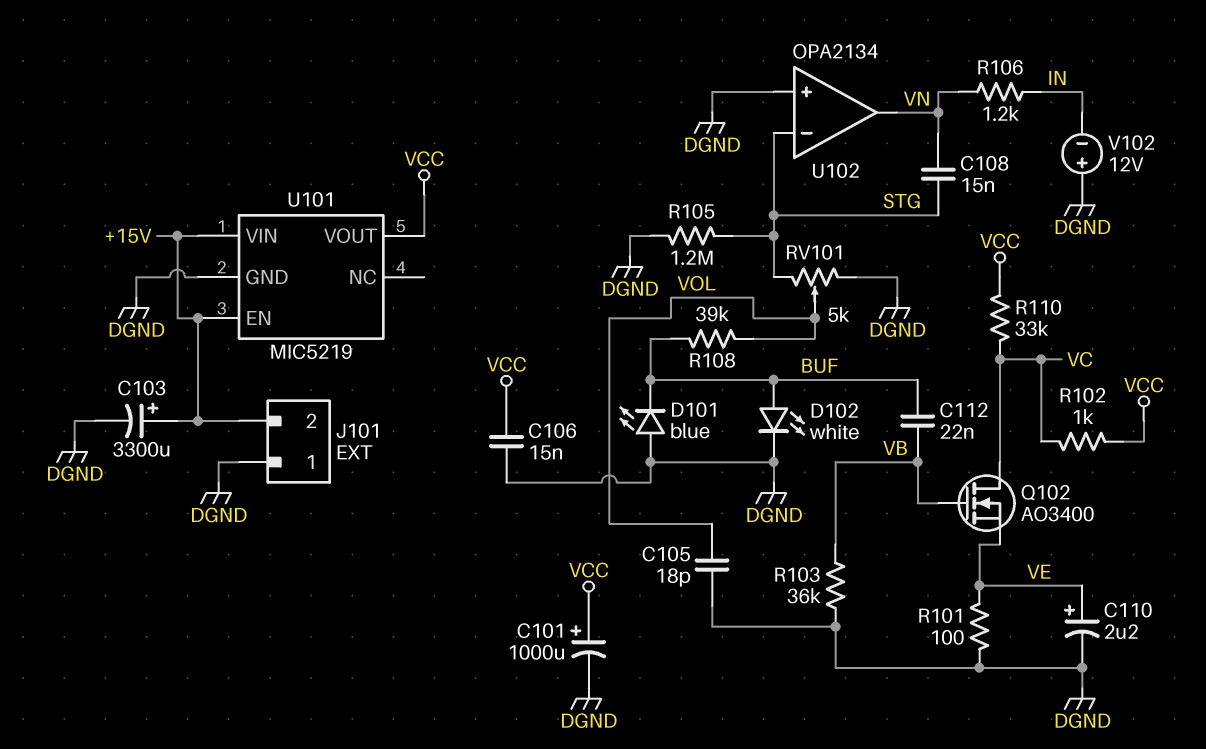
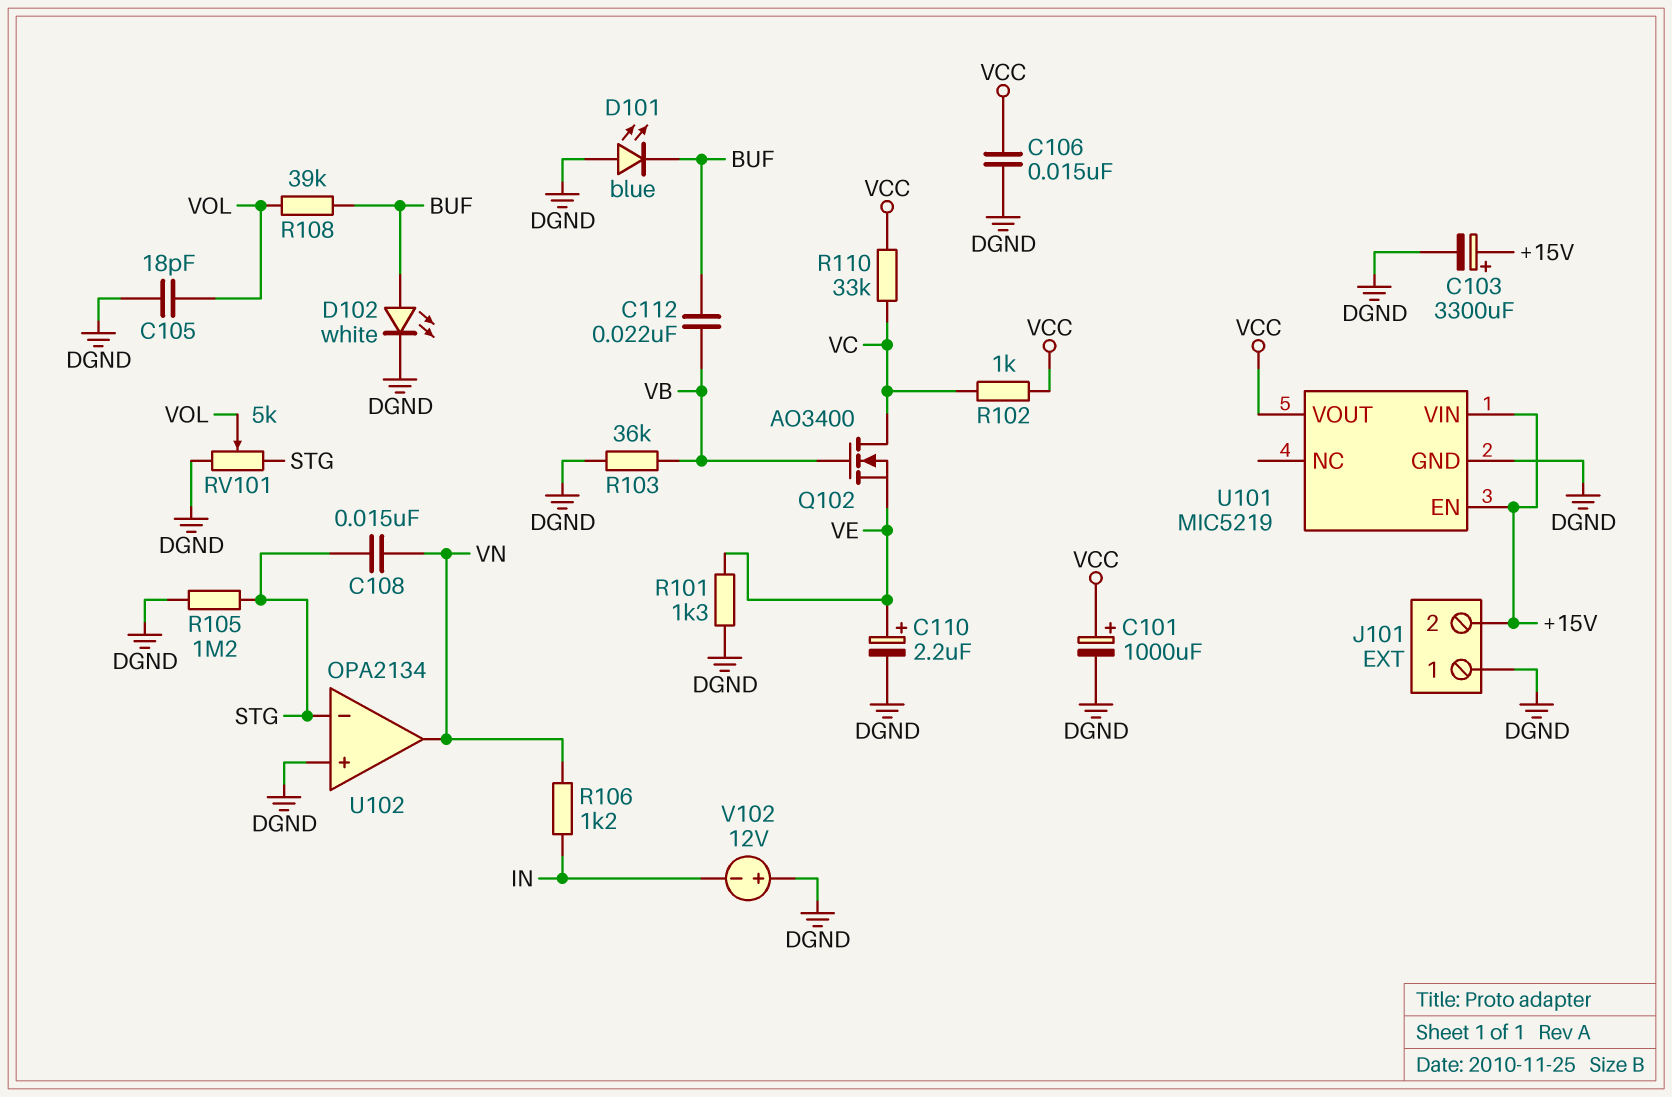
R101: 100 (DGND, VE) -> 1.3k (DGND, VE)

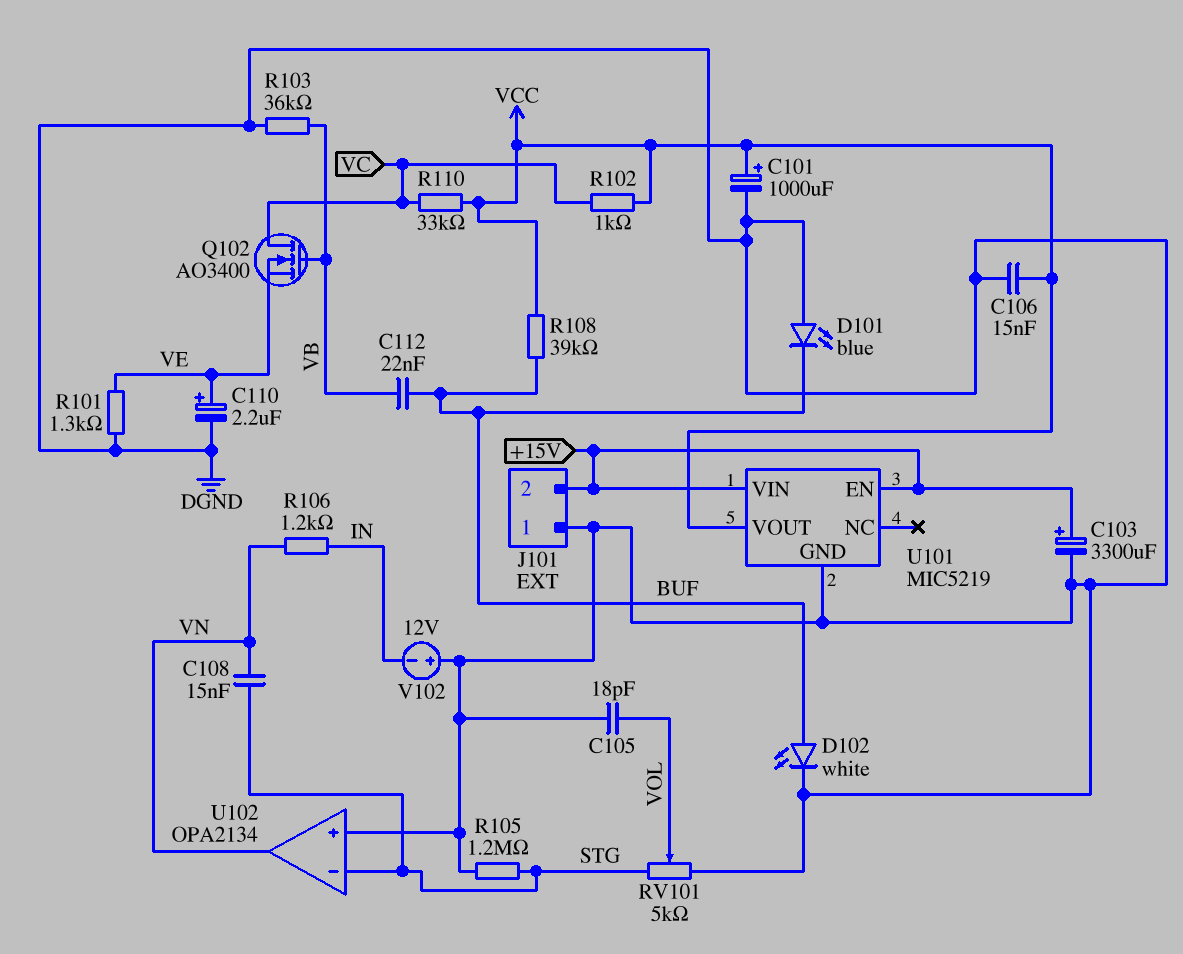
R108: 39k (BUF, VOL) -> 39k (BUF, VCC)

